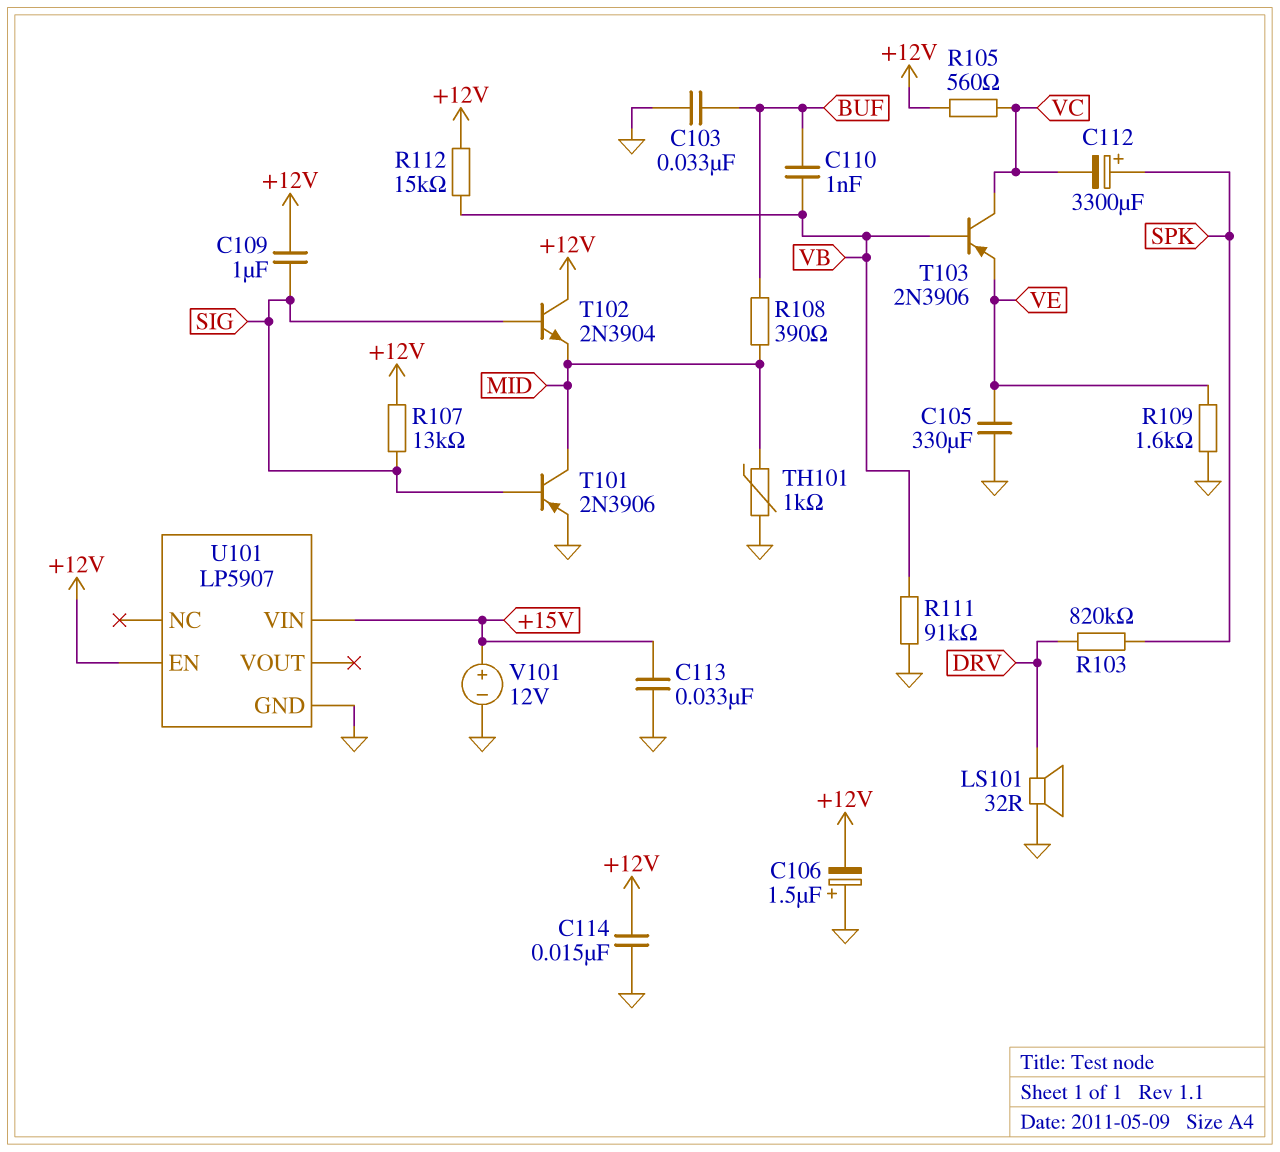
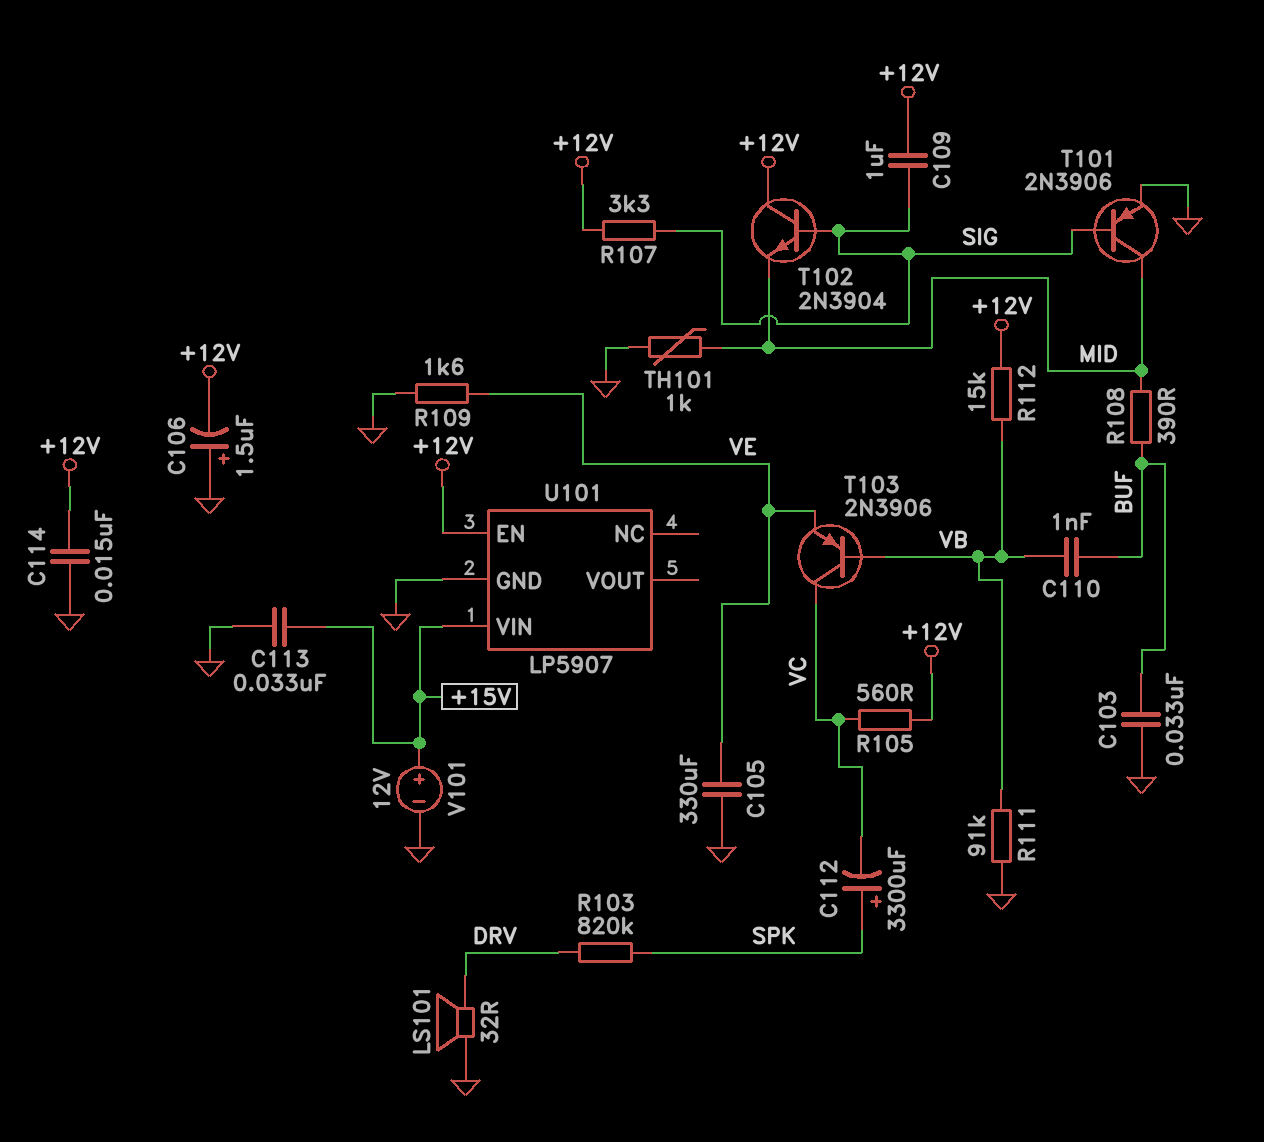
R107: 13k (+12V, SIG) -> 3.3k (+12V, SIG)

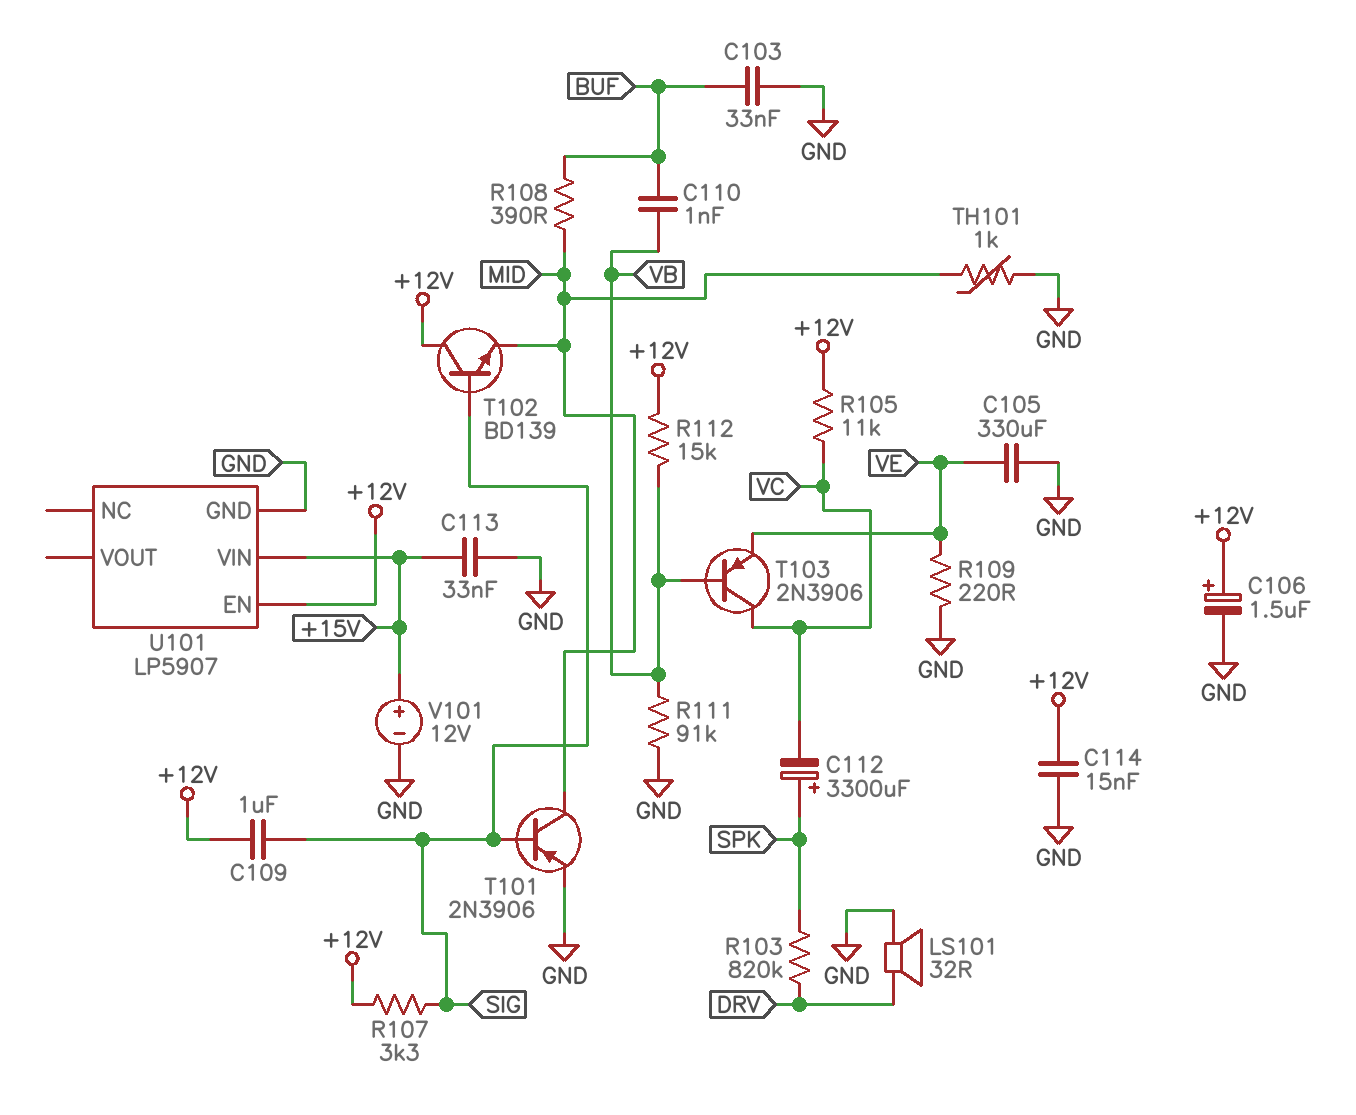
C106: 1.5uF (plus GND, minus +12V) -> 1.5uF (plus +12V, minus GND)
R105: 560 (+12V, VC) -> 11k (+12V, VC)
R109: 1.6k (GND, VE) -> 220 (GND, VE)
T102: NPN 2N3904 (B SIG, C +12V, E MID) -> NPN BD139 (B SIG, C +12V, E MID)

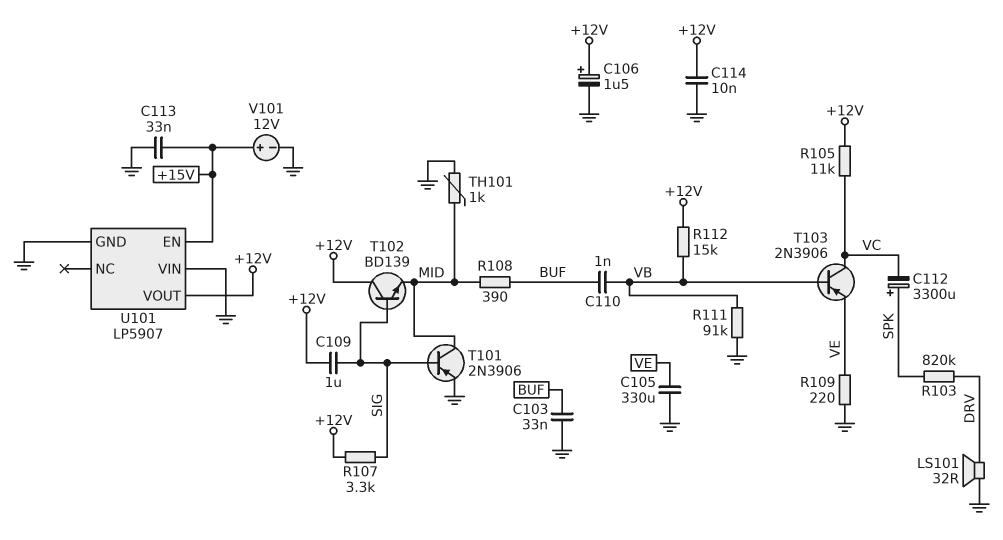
C114: 15nF (+12V, GND) -> 10nF (+12V, GND)
U101 pin EN: +12V -> +15V
U101 pin VIN: +15V -> GND
U101 pin VOUT: none -> +12V

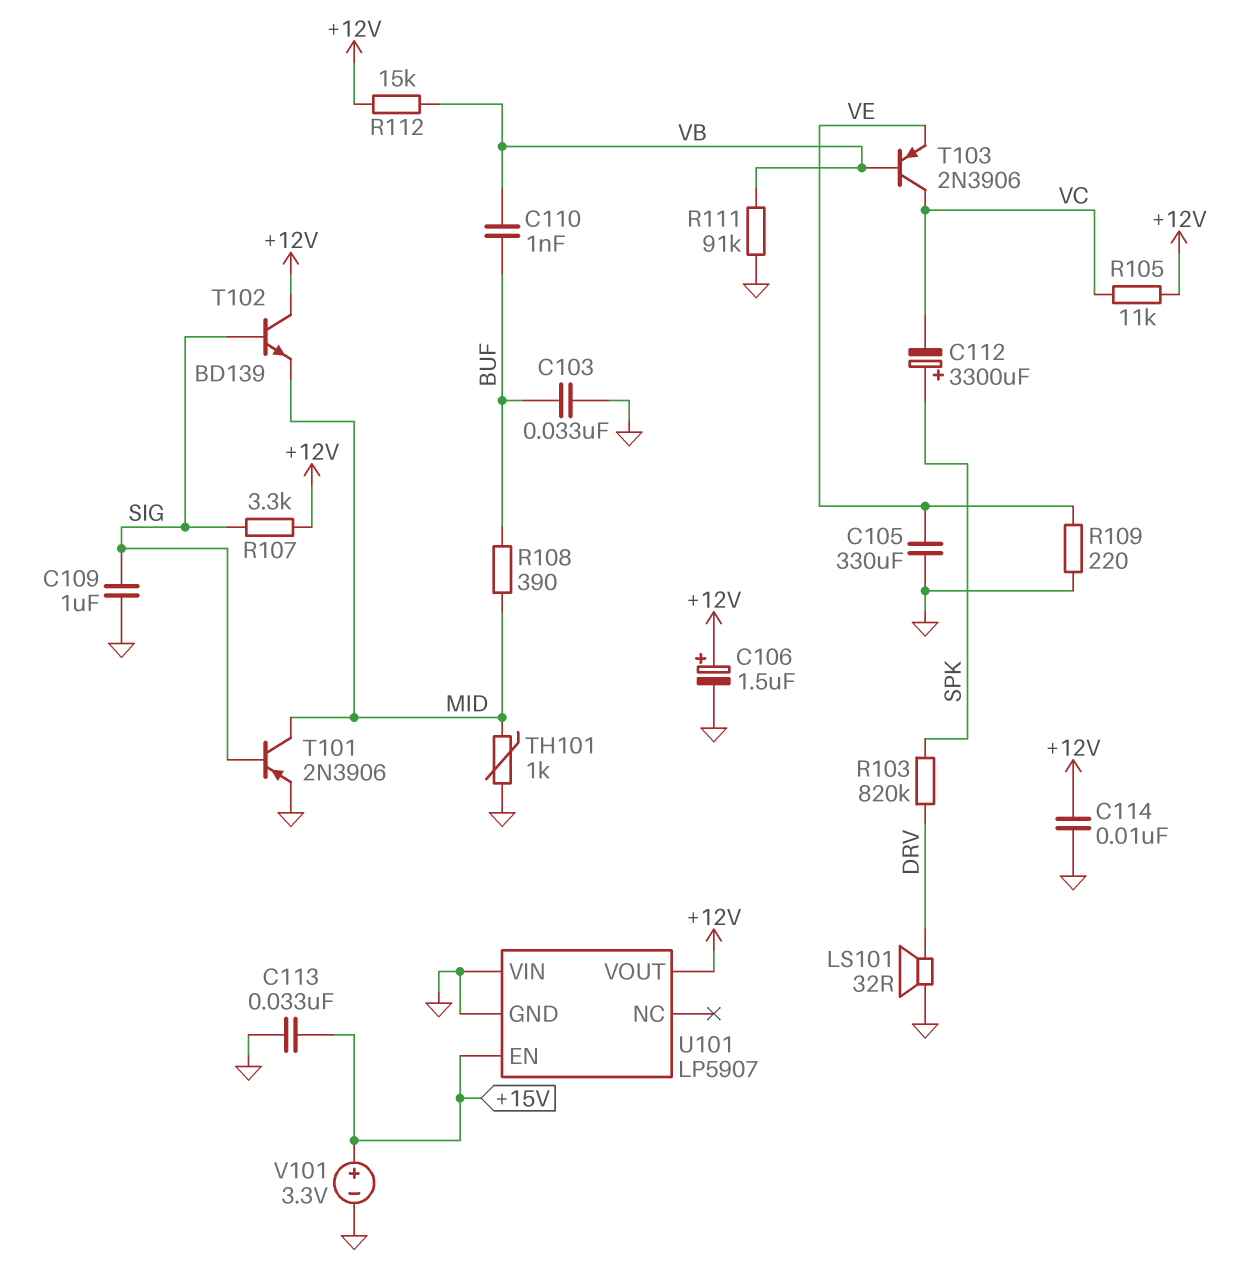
C109: 1uF (+12V, SIG) -> 1uF (GND, SIG)
V101: 12V (plus +15V, minus GND) -> 3.3V (plus +15V, minus GND)

